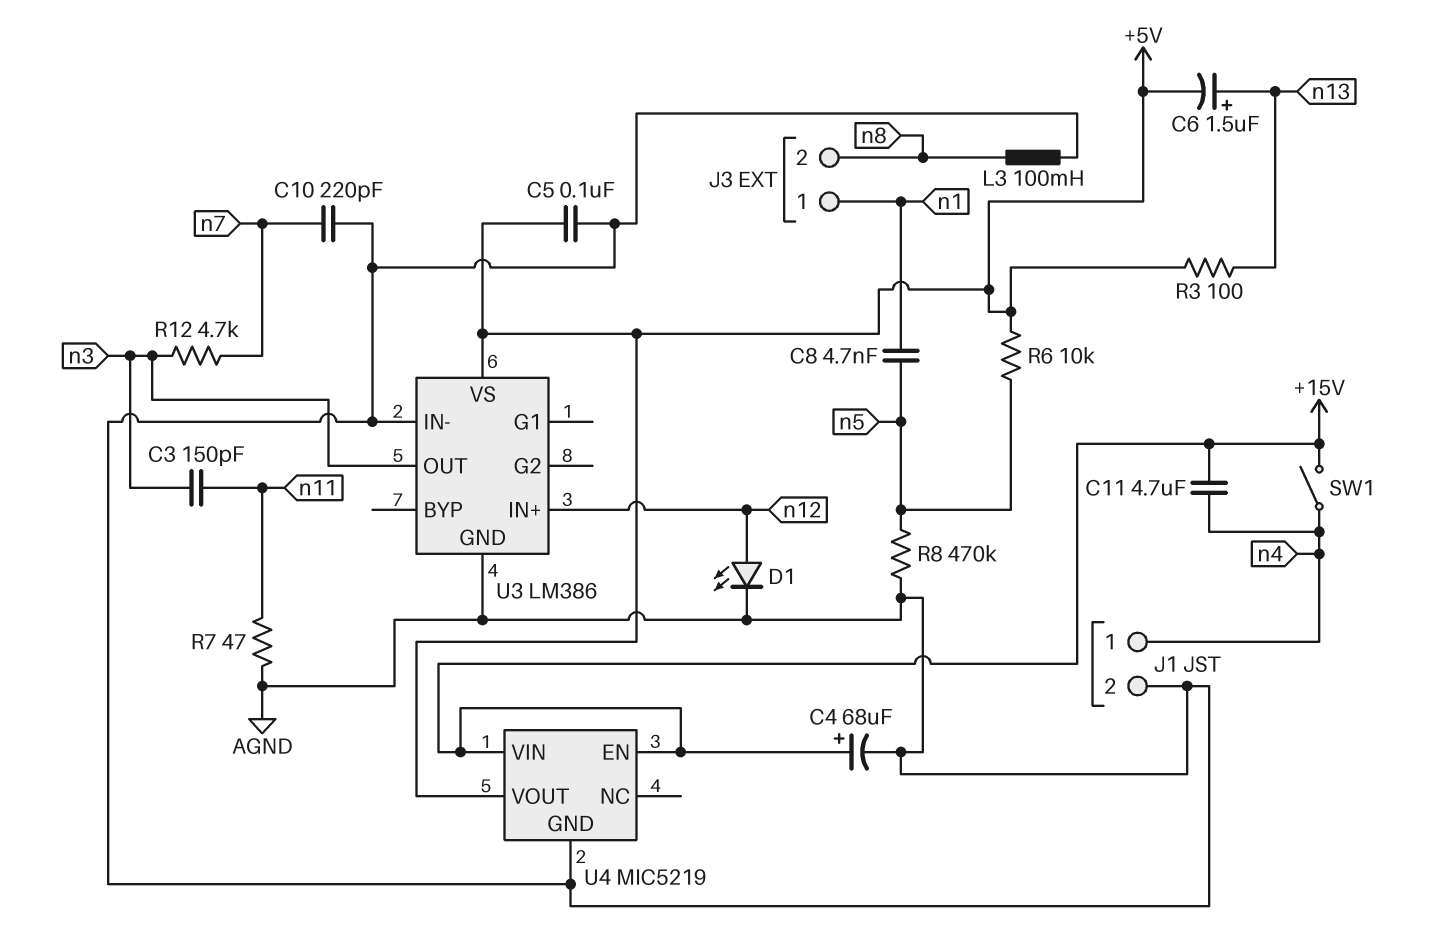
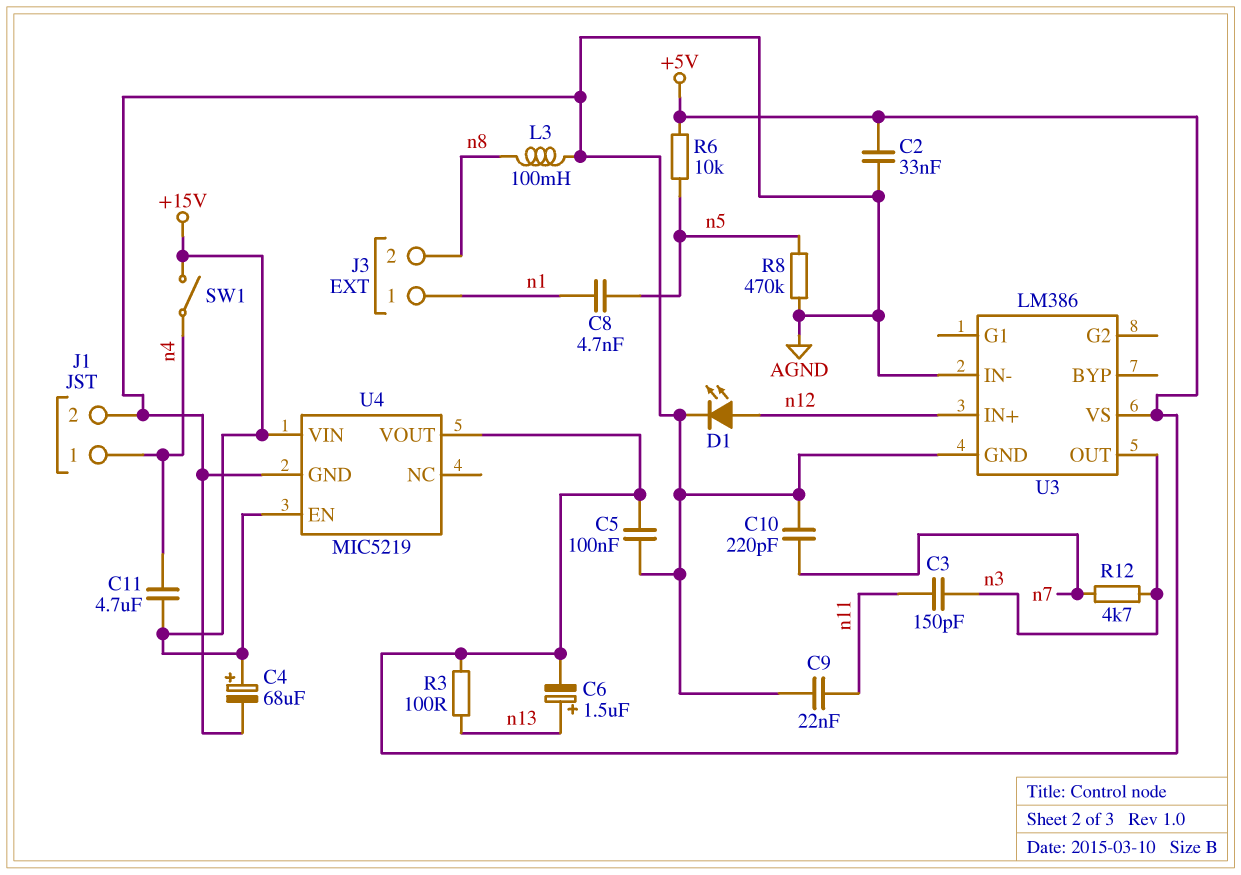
C2: none -> 33nF (+5V, AGND)
C9: none -> 22nF (AGND, n11)
R7: 47 (AGND, n11) -> none

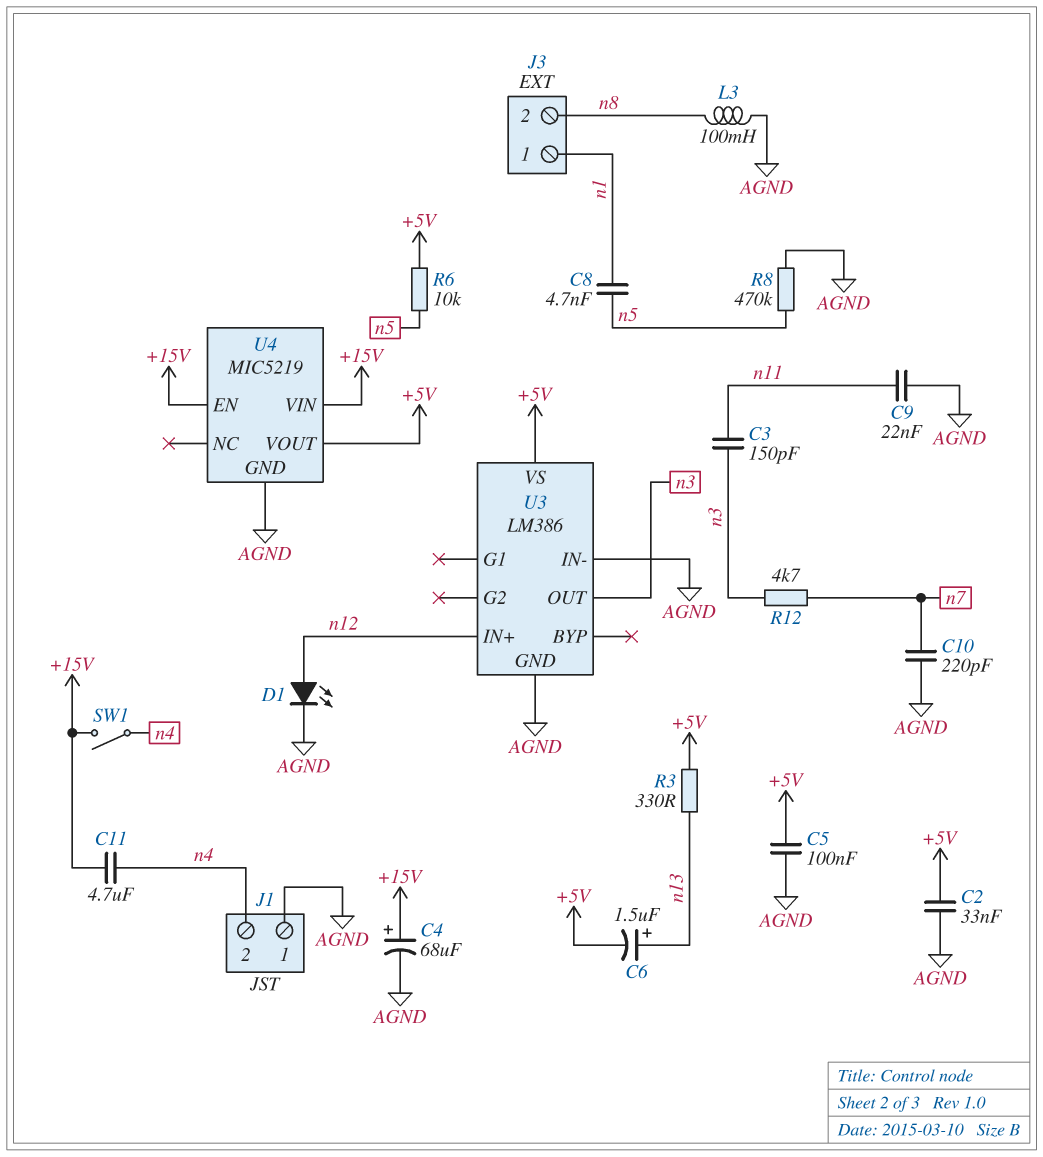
J1 pin 1: n4 -> AGND
J1 pin 2: AGND -> n4
R3: 100 (+5V, n13) -> 330 (+5V, n13)

